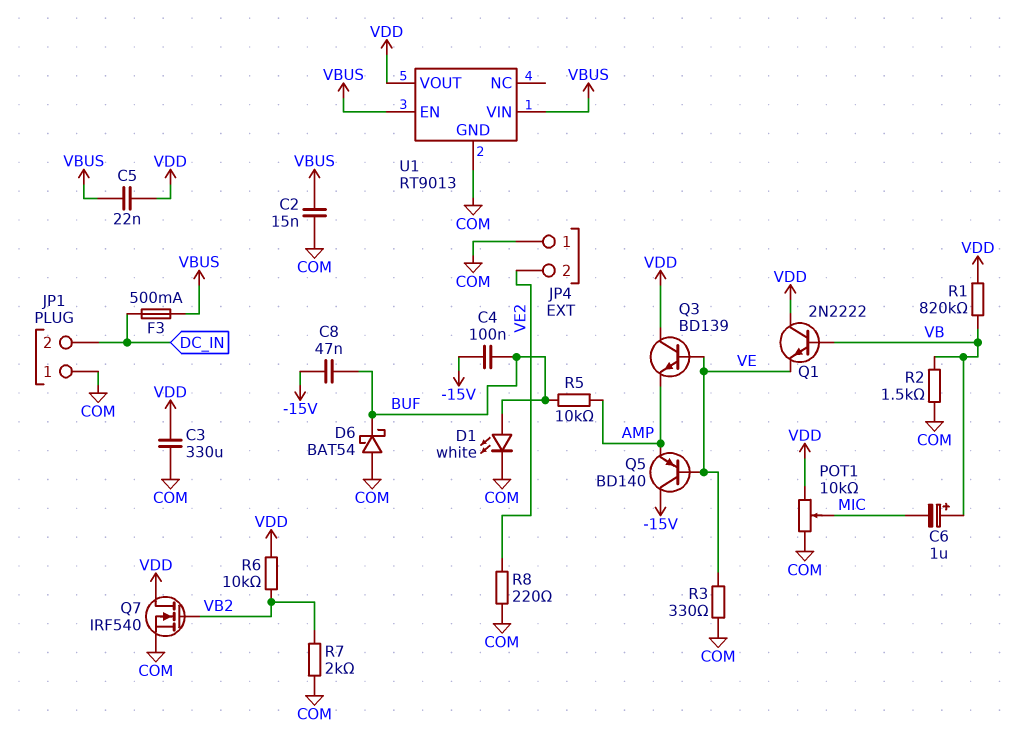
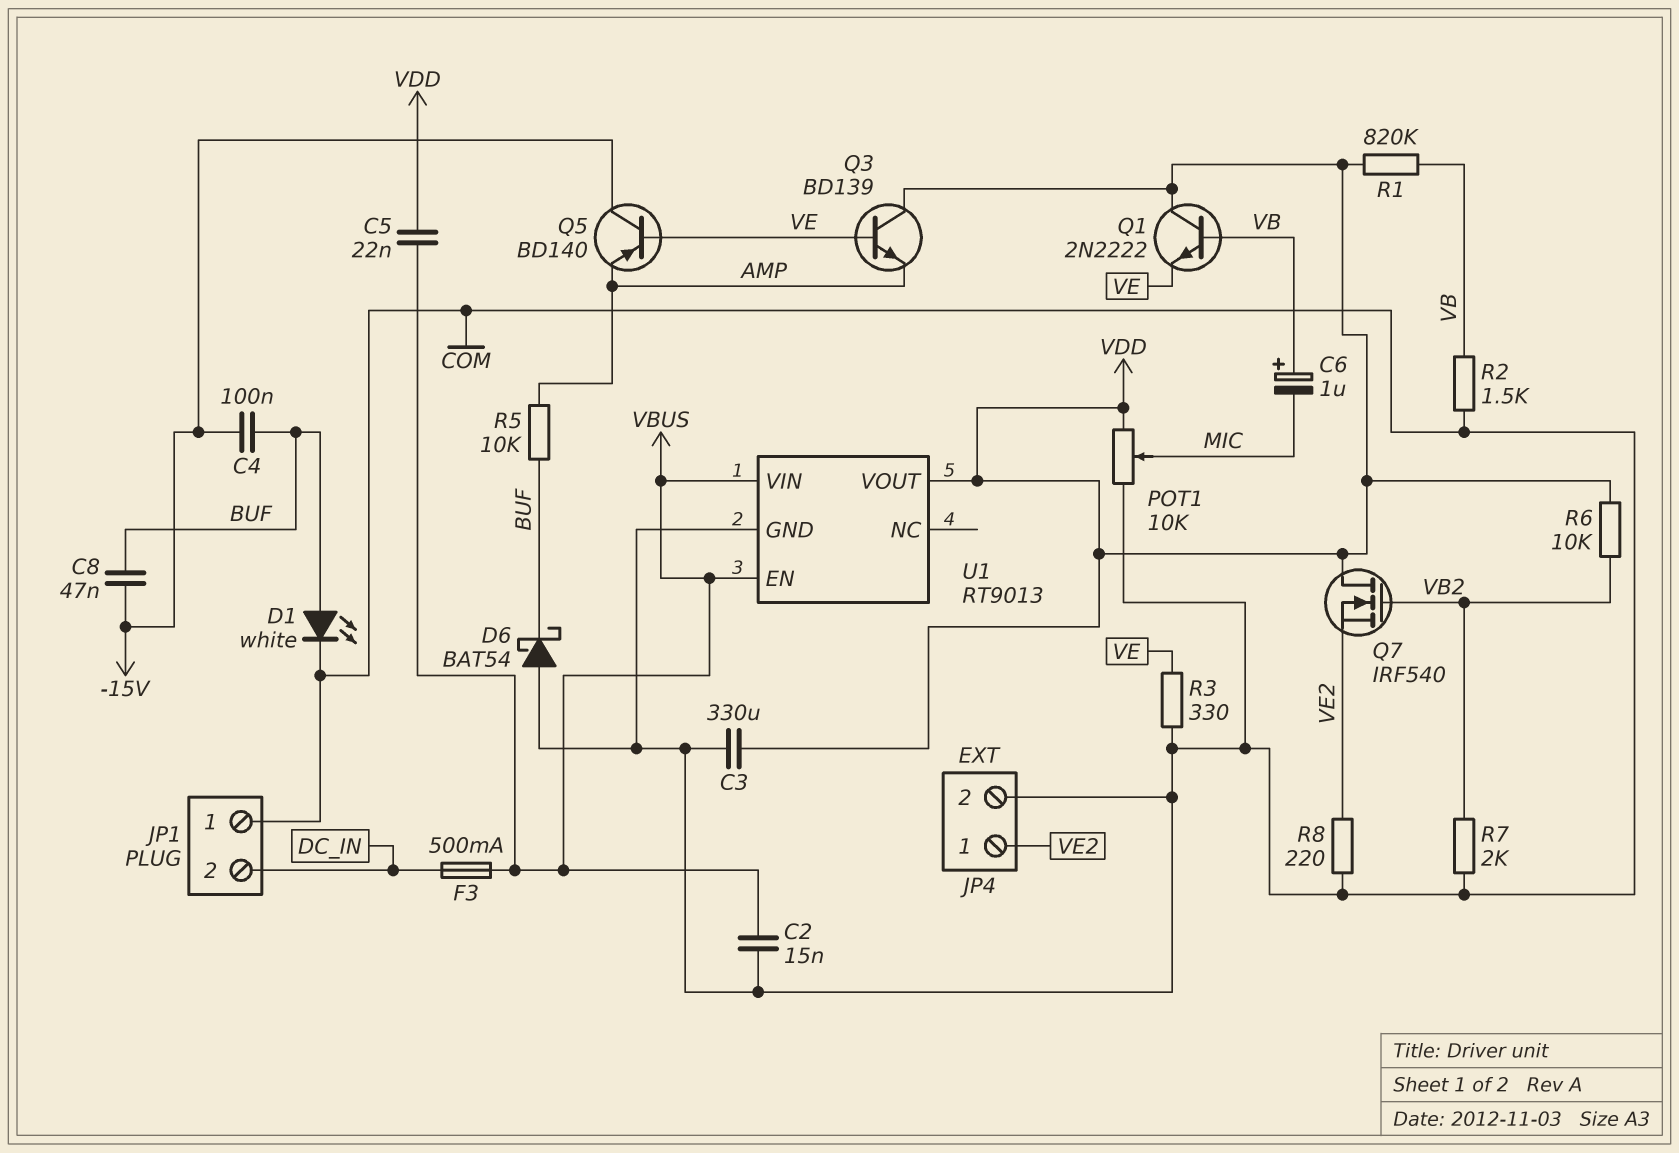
JP4 pin 1: COM -> VE2
JP4 pin 2: VE2 -> COM
Q7: NMOS IRF540 (G VB2, D VDD, S COM) -> NMOS IRF540 (G VB2, D VDD, S VE2)

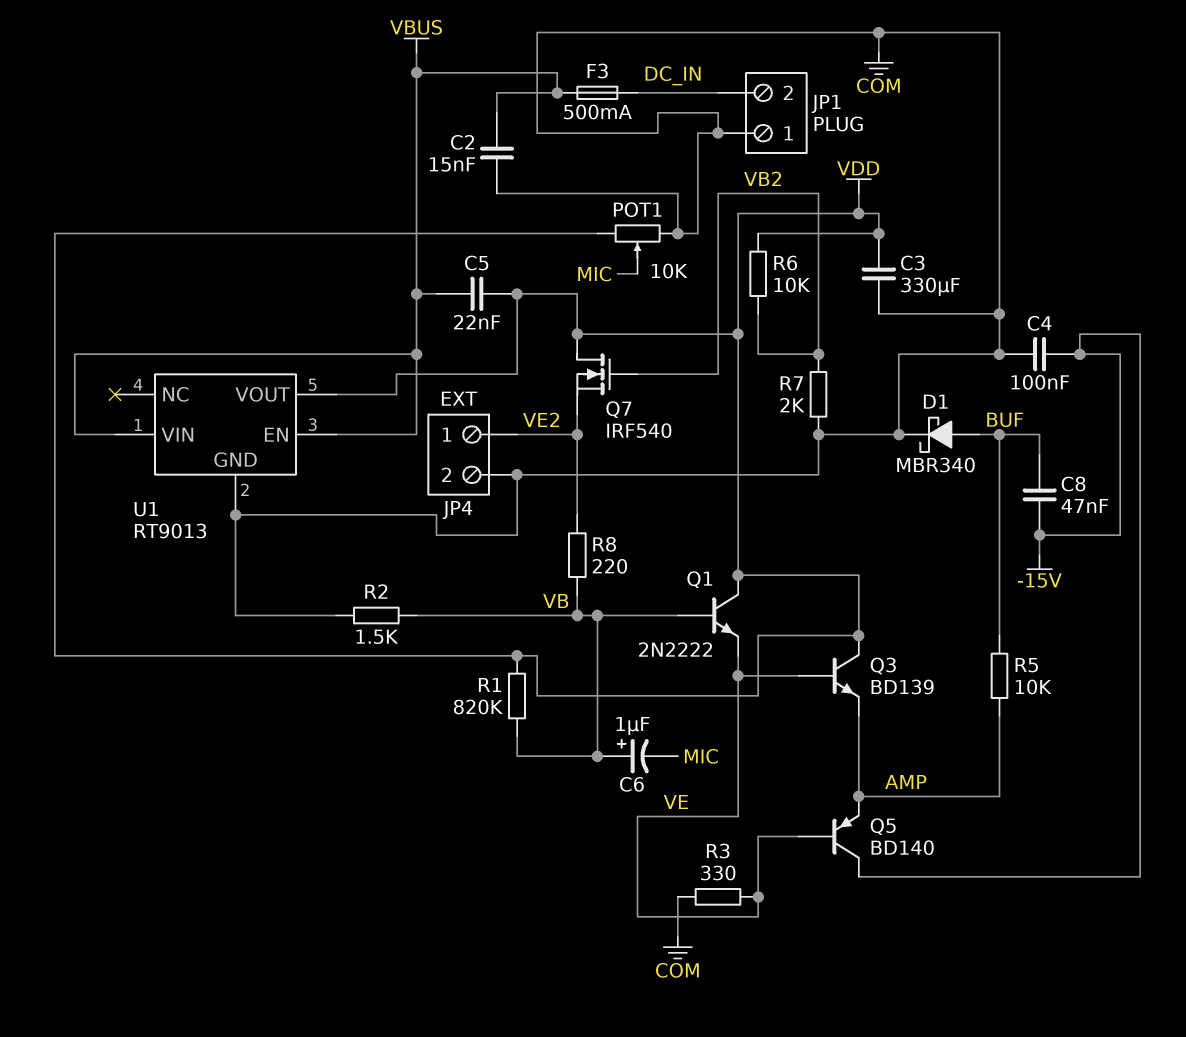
C4: 100nF (-15V, BUF) -> 100nF (-15V, COM)
D1: LED white (A BUF, K COM) -> schottky MBR340 (A BUF, K COM)
D6: schottky BAT54 (A COM, K BUF) -> none
R8: 220 (COM, VE2) -> 220 (VB, VE2)

